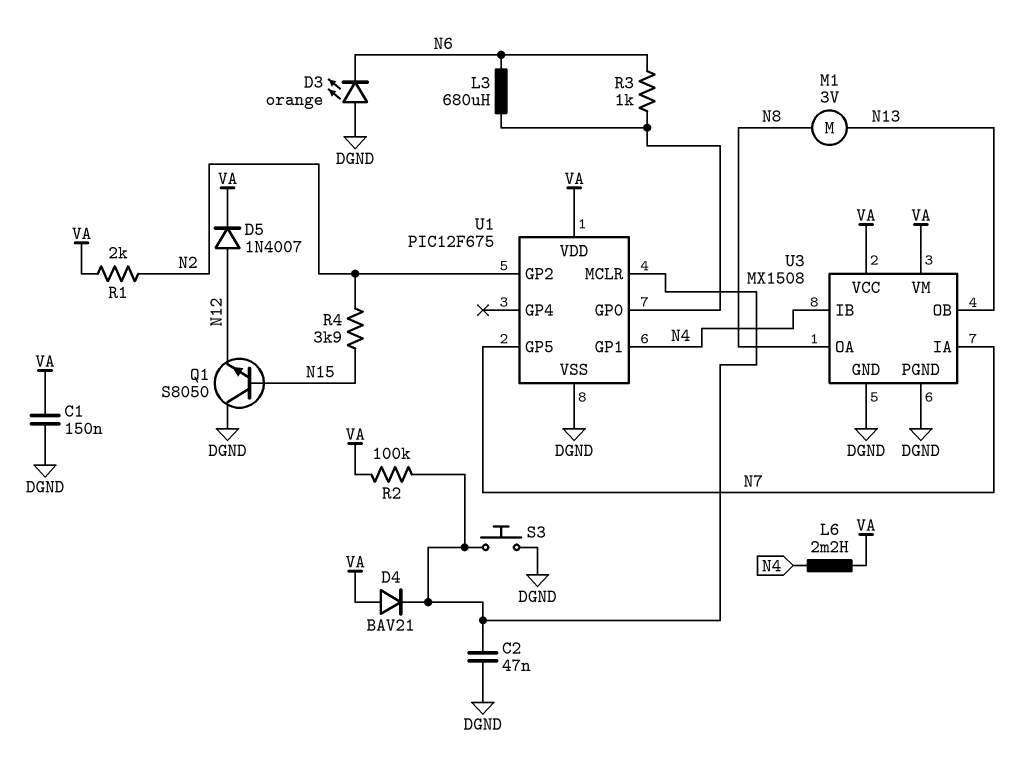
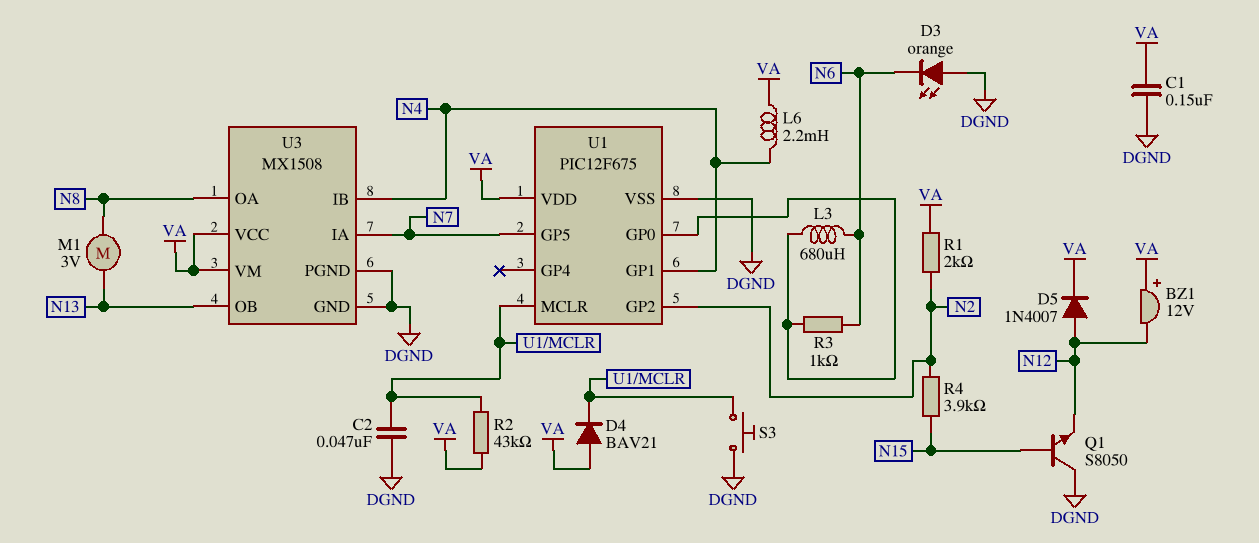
BZ1: none -> buzzer 12V (plus VA, minus N12)
R2: 100k (U1/MCLR, VA) -> 43k (U1/MCLR, VA)

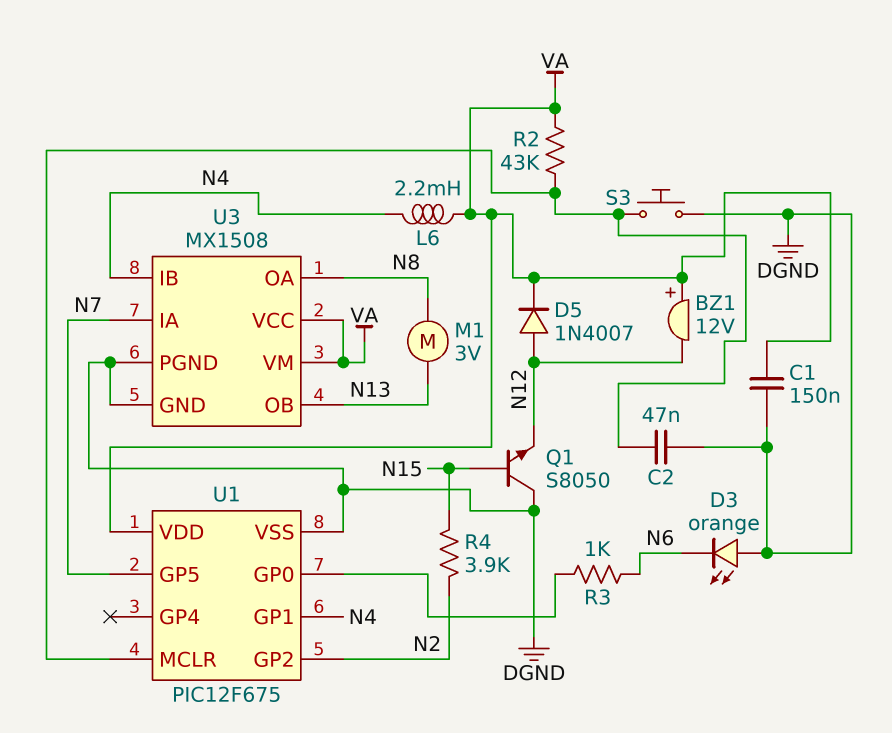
D4: diode BAV21 (A VA, K U1/MCLR) -> none
L3: 680uH (N6, U1/GP0) -> none
R1: 2k (N2, VA) -> none

